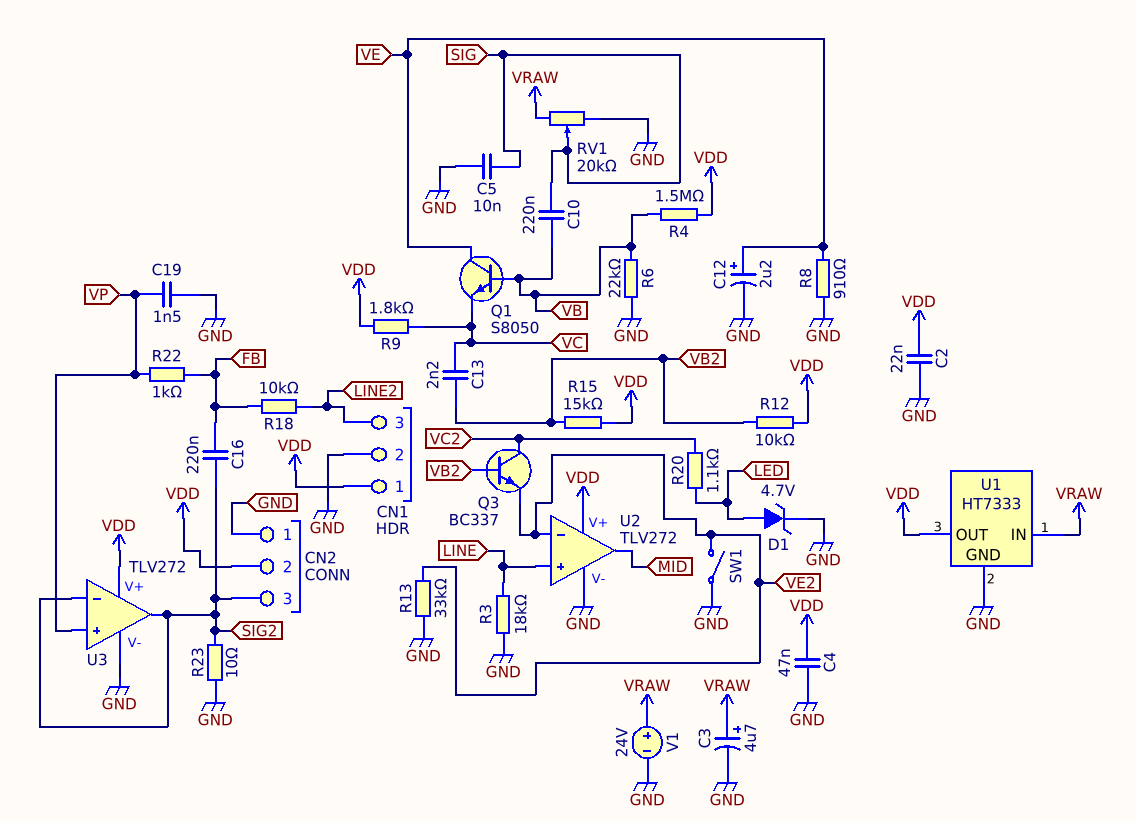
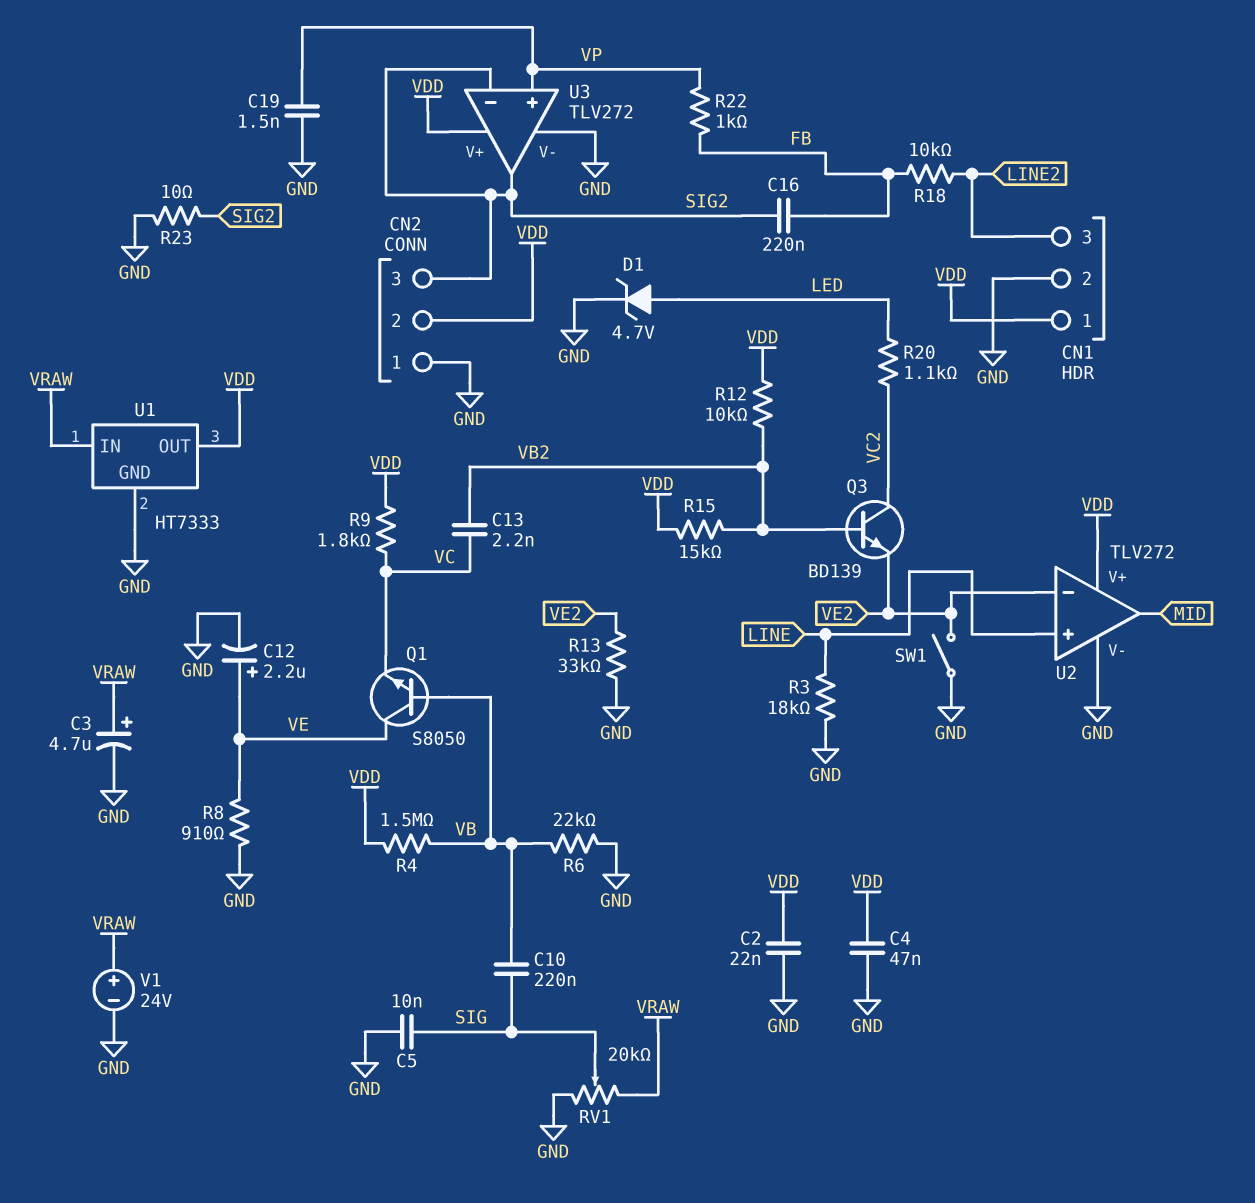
Q3: NPN BC337 (B VB2, C VC2, E VE2) -> NPN BD139 (B VB2, C VC2, E VE2)

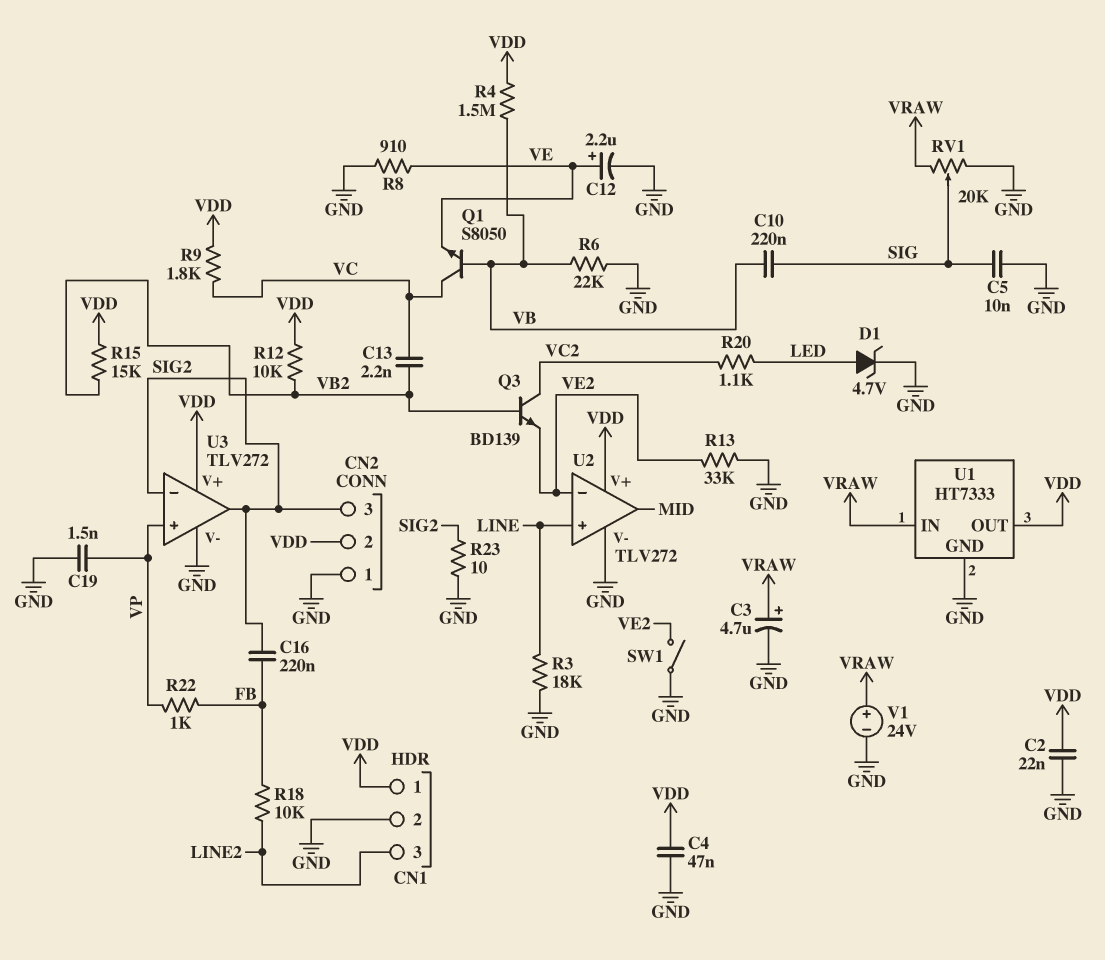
Q1: NPN S8050 (B VB, C VE, E VC) -> NPN S8050 (B VB, C VC, E VE)

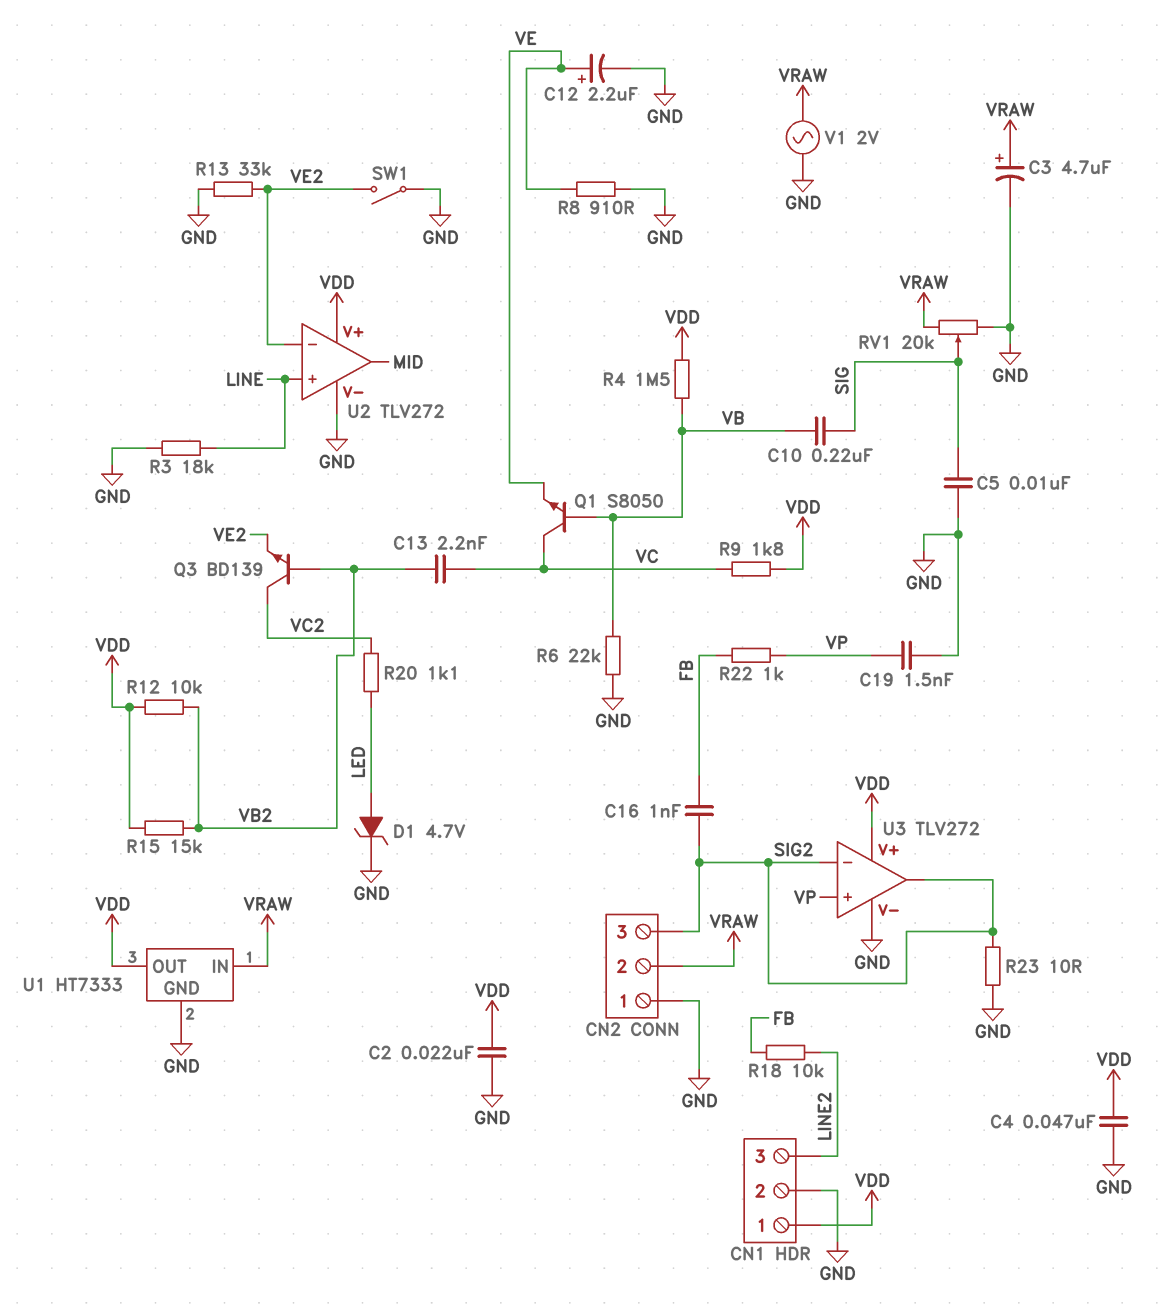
C16: 220nF (FB, SIG2) -> 1nF (FB, SIG2)
CN2 pin 2: VDD -> VRAW
V1: 24V (plus VRAW, minus GND) -> AC 2V (GND, VRAW)

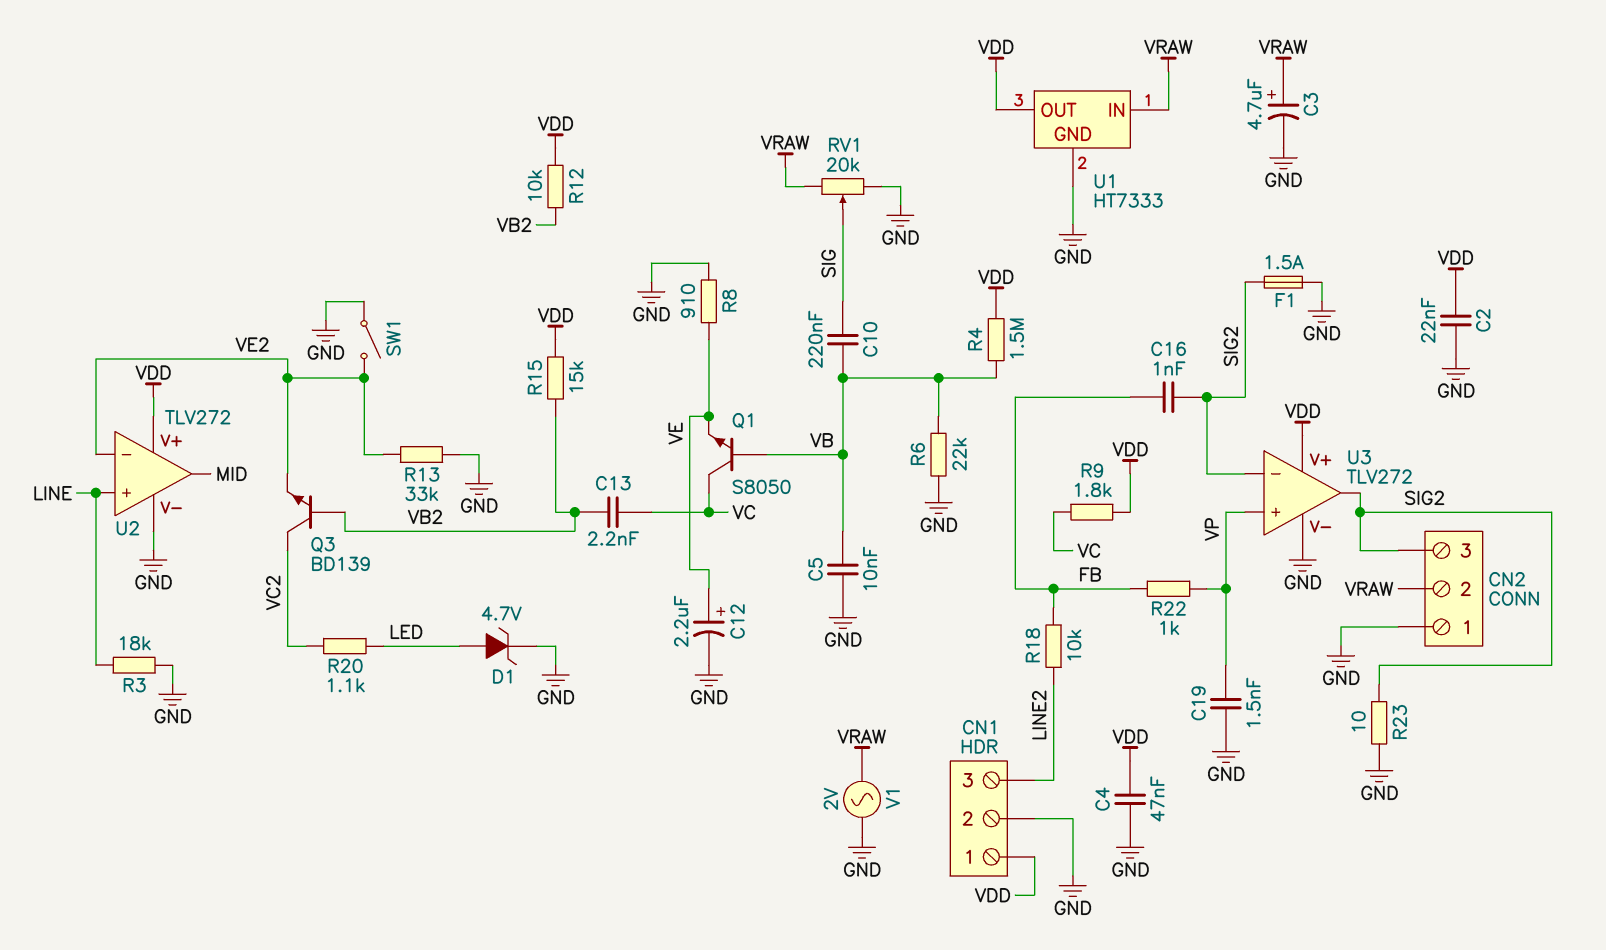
C5: 10nF (GND, SIG) -> 10nF (GND, VB)
F1: none -> 1.5A (GND, SIG2)

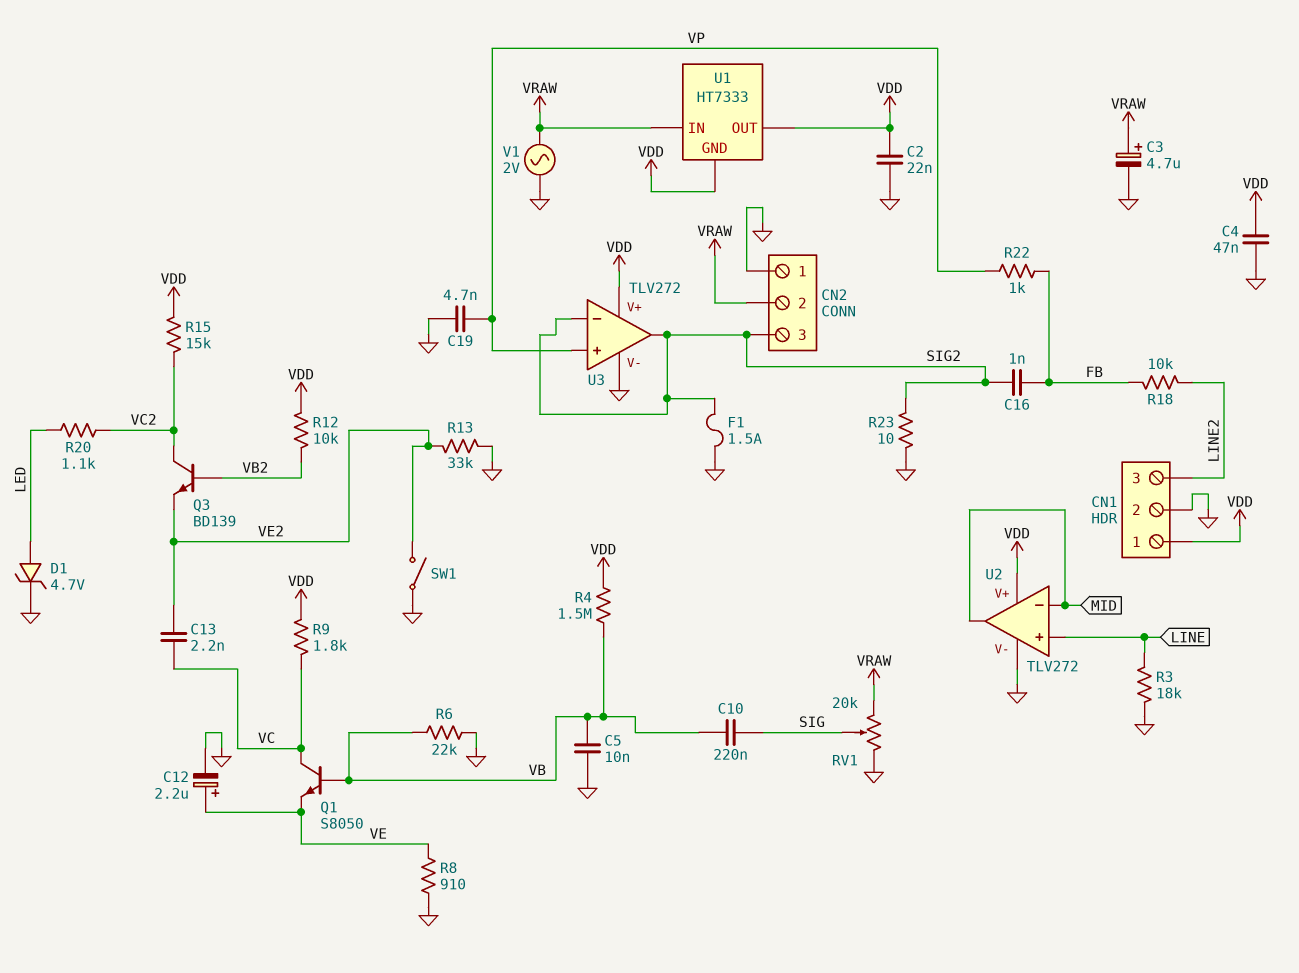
C13: 2.2nF (VB2, VC) -> 2.2nF (VC, VE2)
C19: 1.5nF (GND, VP) -> 4.7nF (GND, VP)
R15: 15k (VB2, VDD) -> 15k (VC2, VDD)
U1 pin GND: GND -> VDD
U2 pin in-: VE2 -> MID

